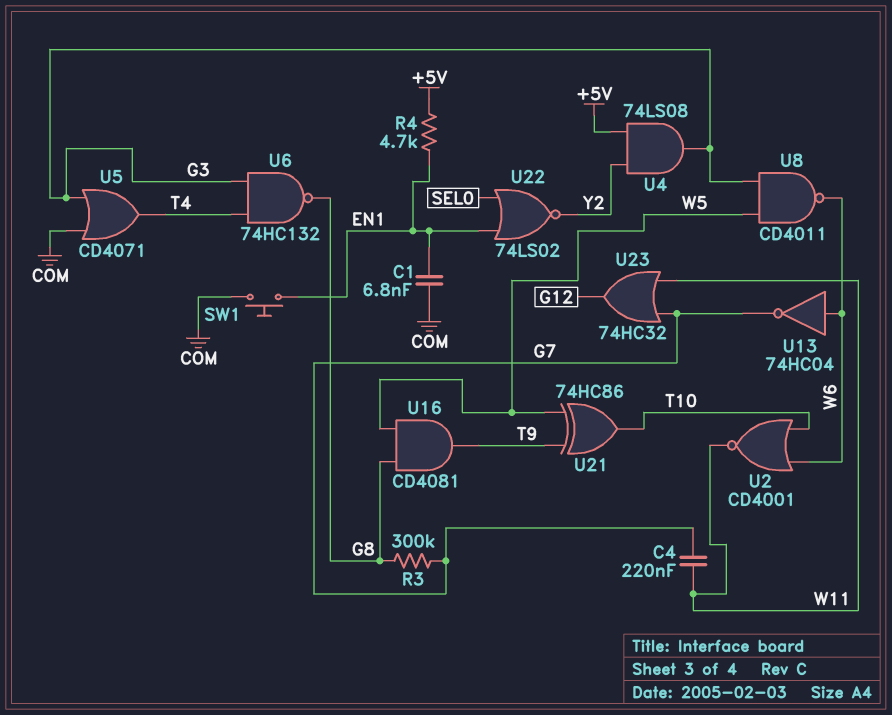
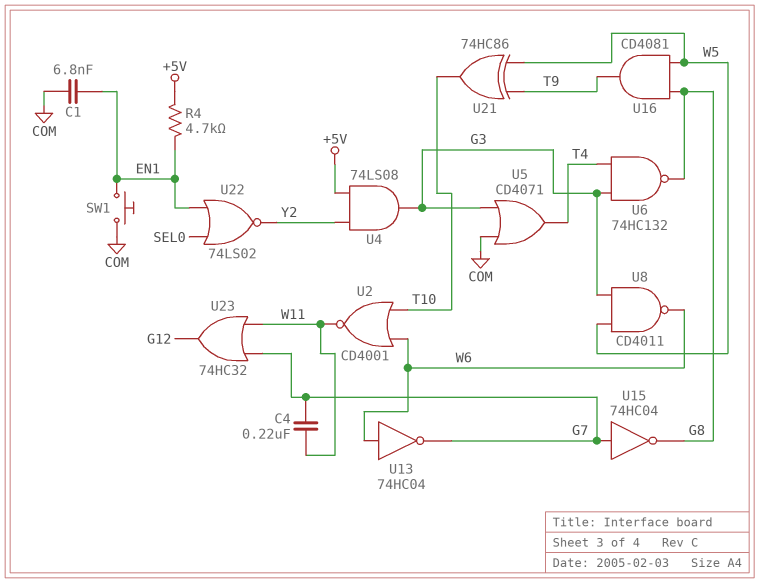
R3: 300k (G7, G8) -> none
U15: none -> NOT 74HC04 (in G7, out G8)

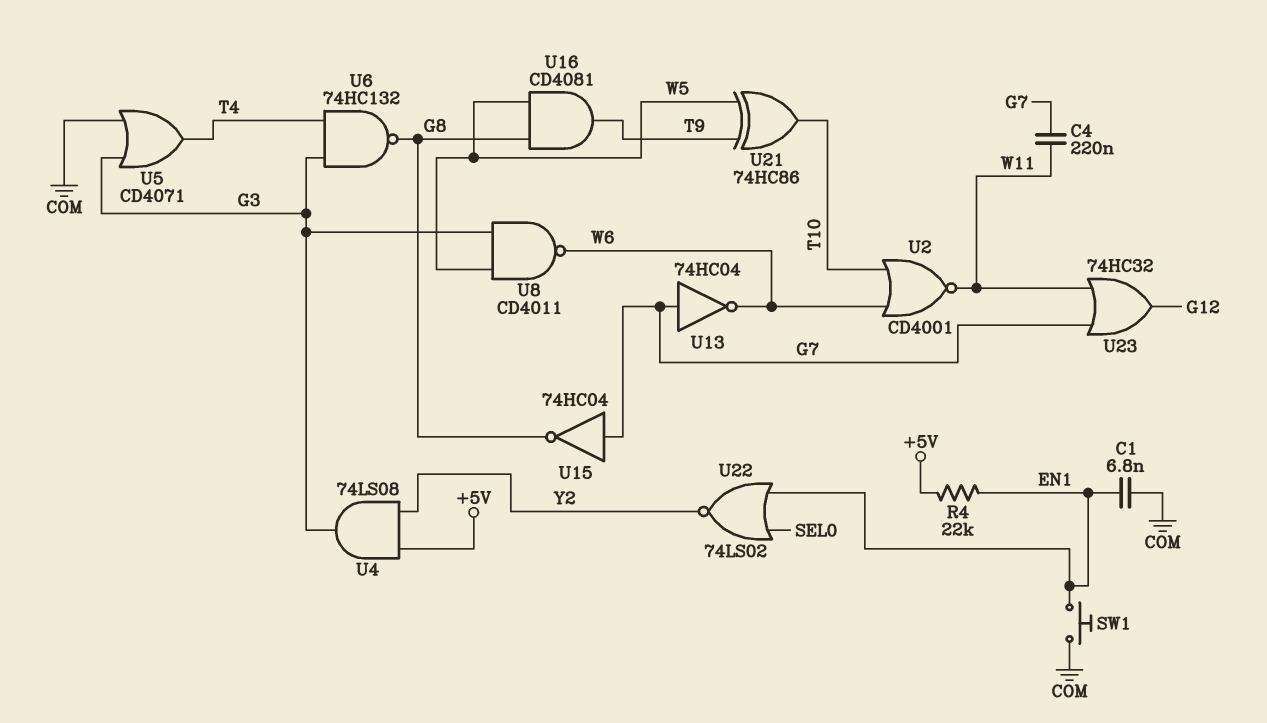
R4: 4.7k (+5V, EN1) -> 22k (+5V, EN1)
U13: NOT 74HC04 (in W6, out G7) -> NOT 74HC04 (in G7, out W6)

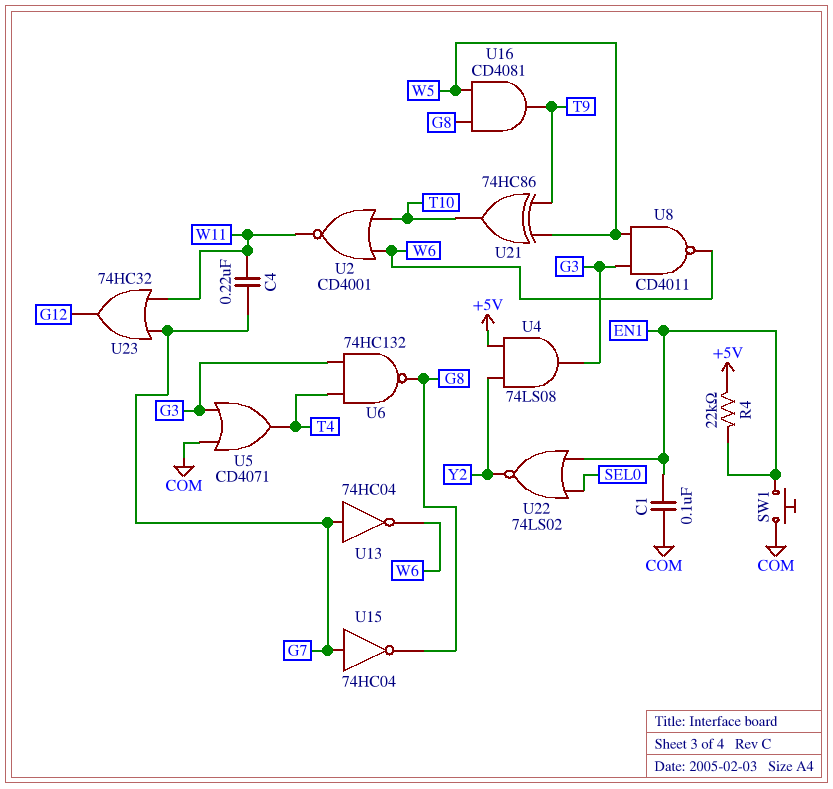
C1: 6.8nF (COM, EN1) -> 100nF (COM, EN1)

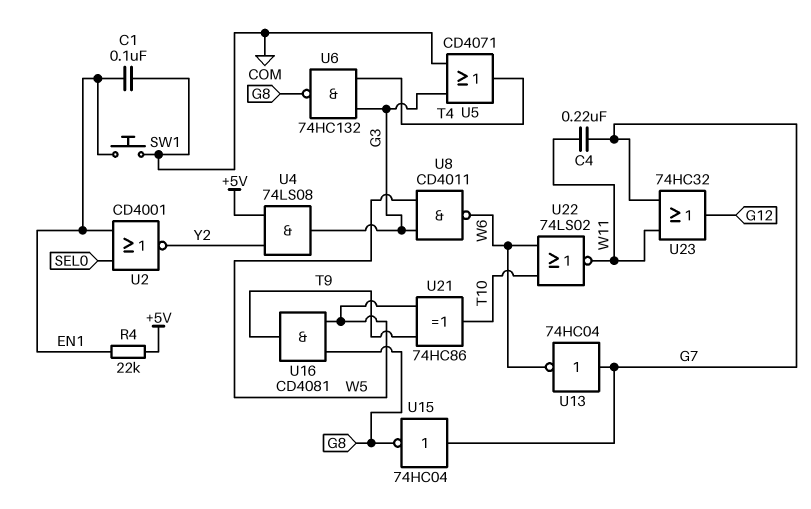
U2: NOR CD4001 (in T10, in W6, out W11) -> NOR CD4001 (in EN1, in SEL0, out Y2)
U22: NOR 74LS02 (in EN1, in SEL0, out Y2) -> NOR 74LS02 (in T10, in W6, out W11)

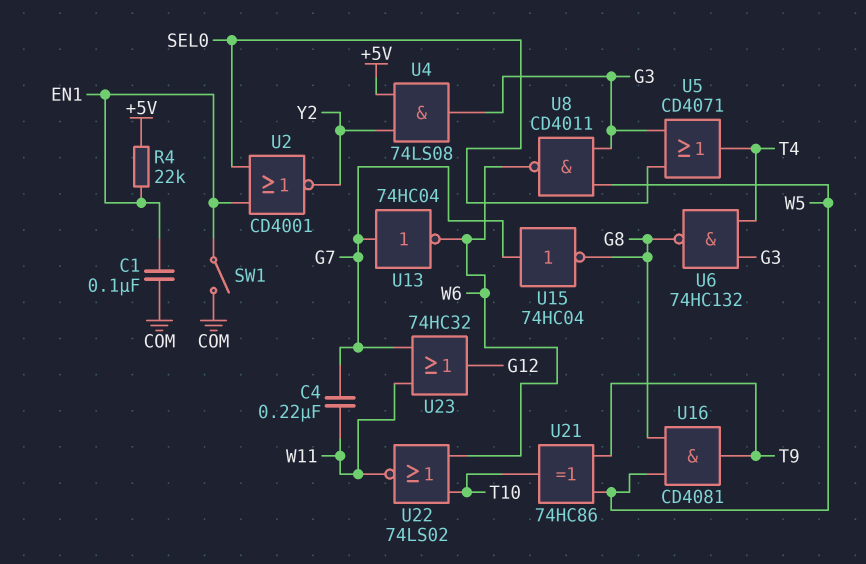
SW1: button (COM, EN1) -> switch (COM, EN1)
U5: OR CD4071 (in COM, in G3, out T4) -> OR CD4071 (in G3, in SEL0, out T4)

